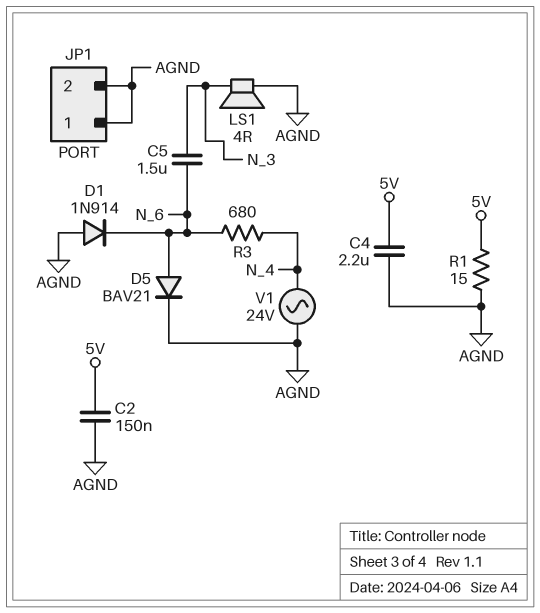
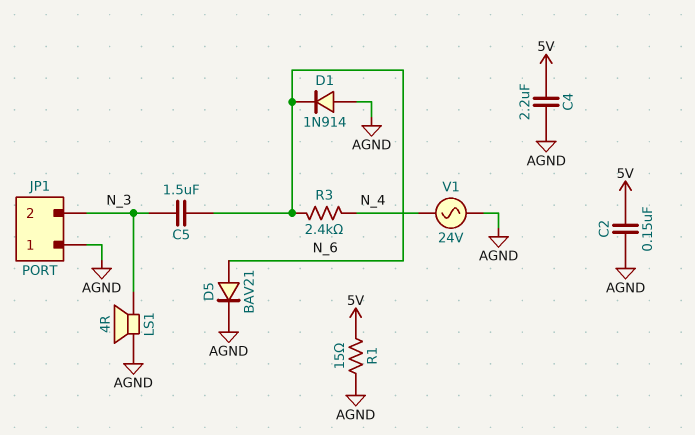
JP1 pin 2: AGND -> N_3
R3: 680 (N_4, N_6) -> 2.4k (N_4, N_6)

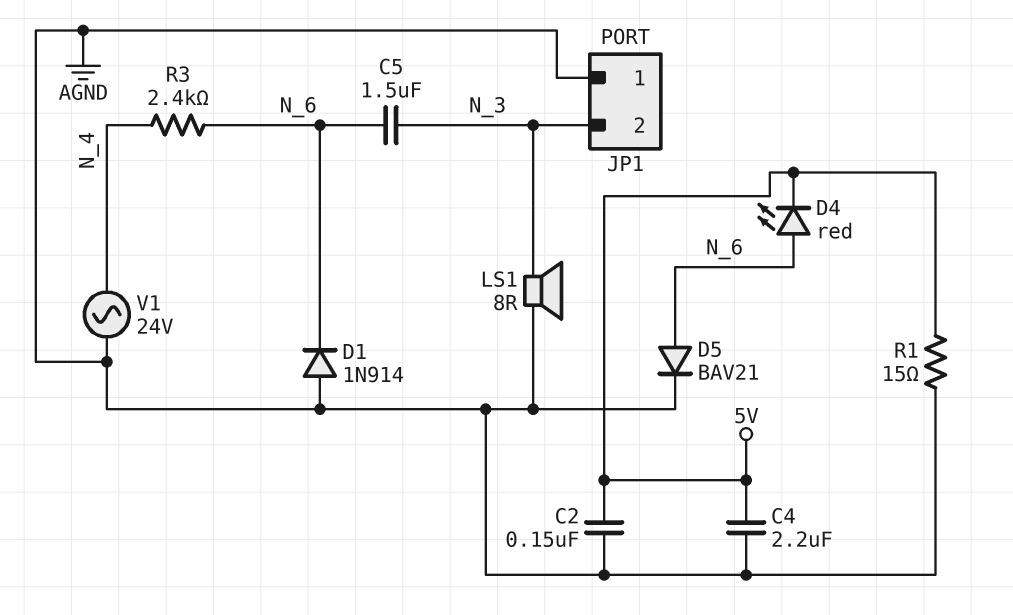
D4: none -> LED red (A N_6, K 5V)
LS1: speaker 4R (AGND, N_3) -> speaker 8R (AGND, N_3)

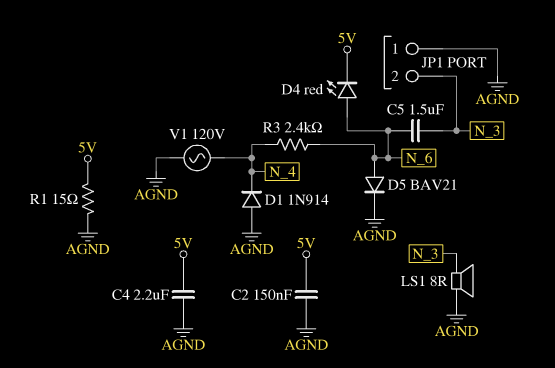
D1: diode 1N914 (A AGND, K N_6) -> diode 1N914 (A AGND, K N_4)
V1: AC 24V (AGND, N_4) -> AC 120V (AGND, N_4)

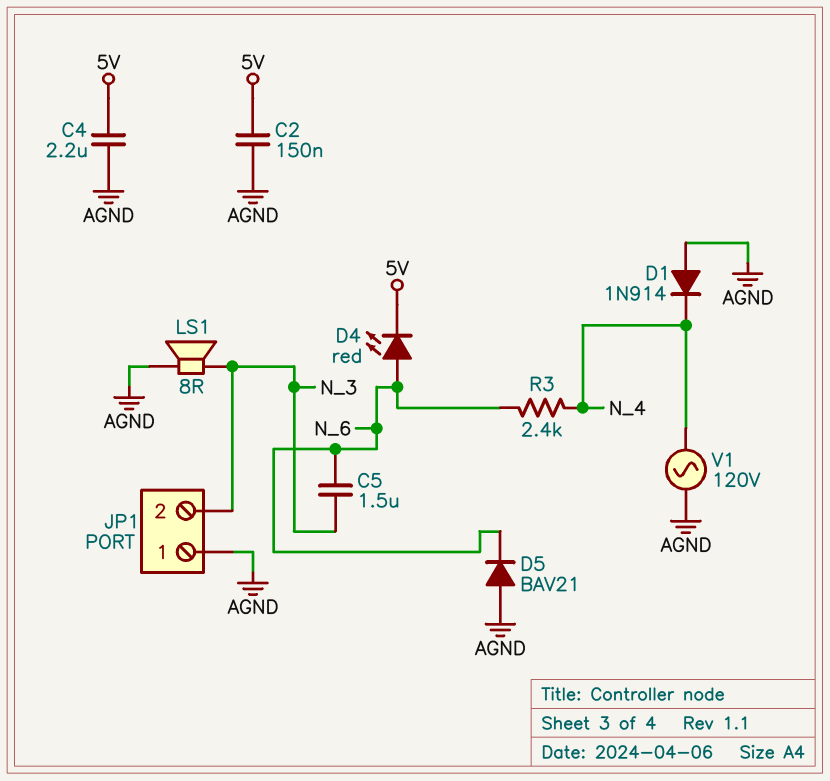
D5: diode BAV21 (A N_6, K AGND) -> diode BAV21 (A AGND, K N_6)
R1: 15 (5V, AGND) -> none

